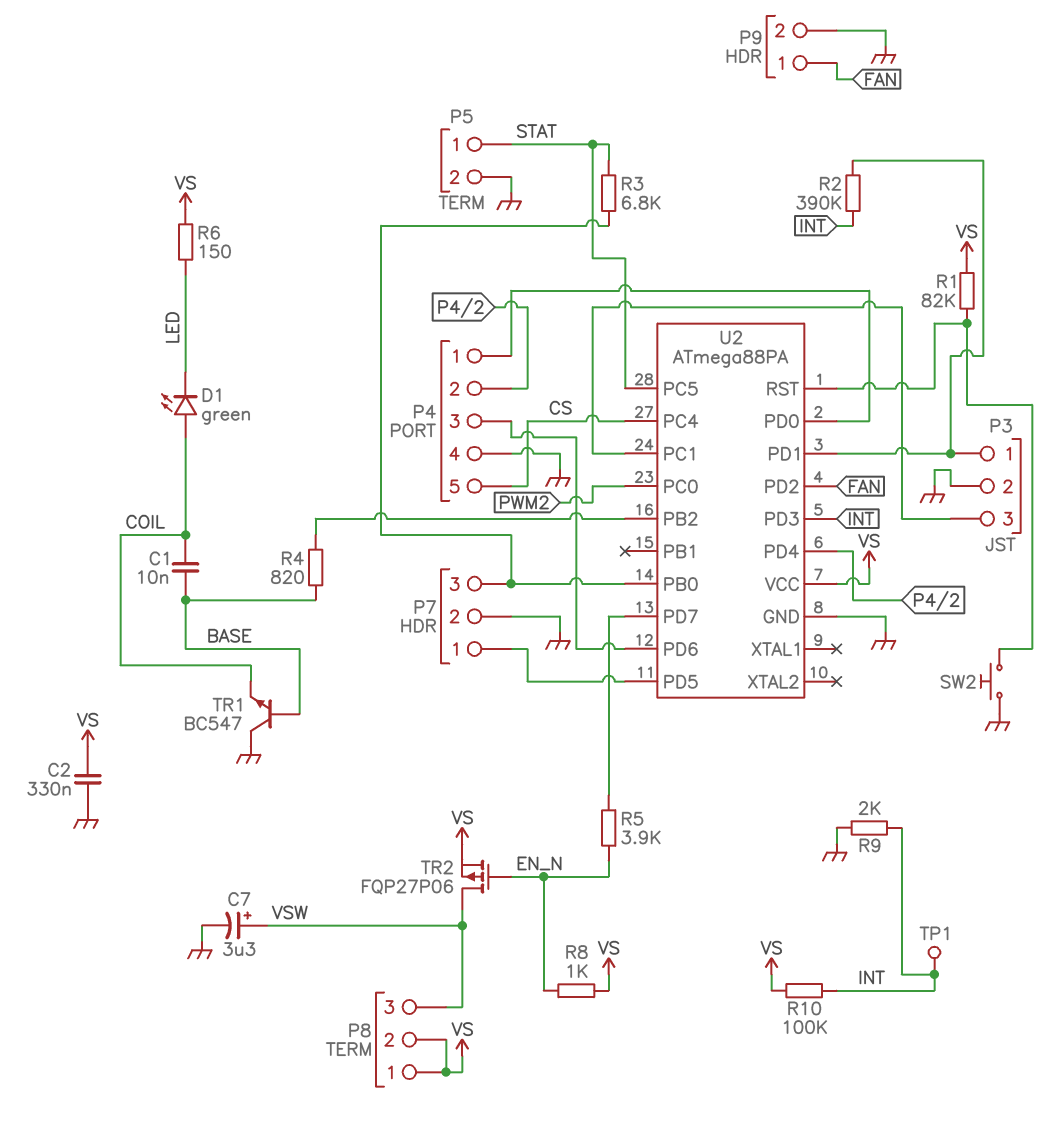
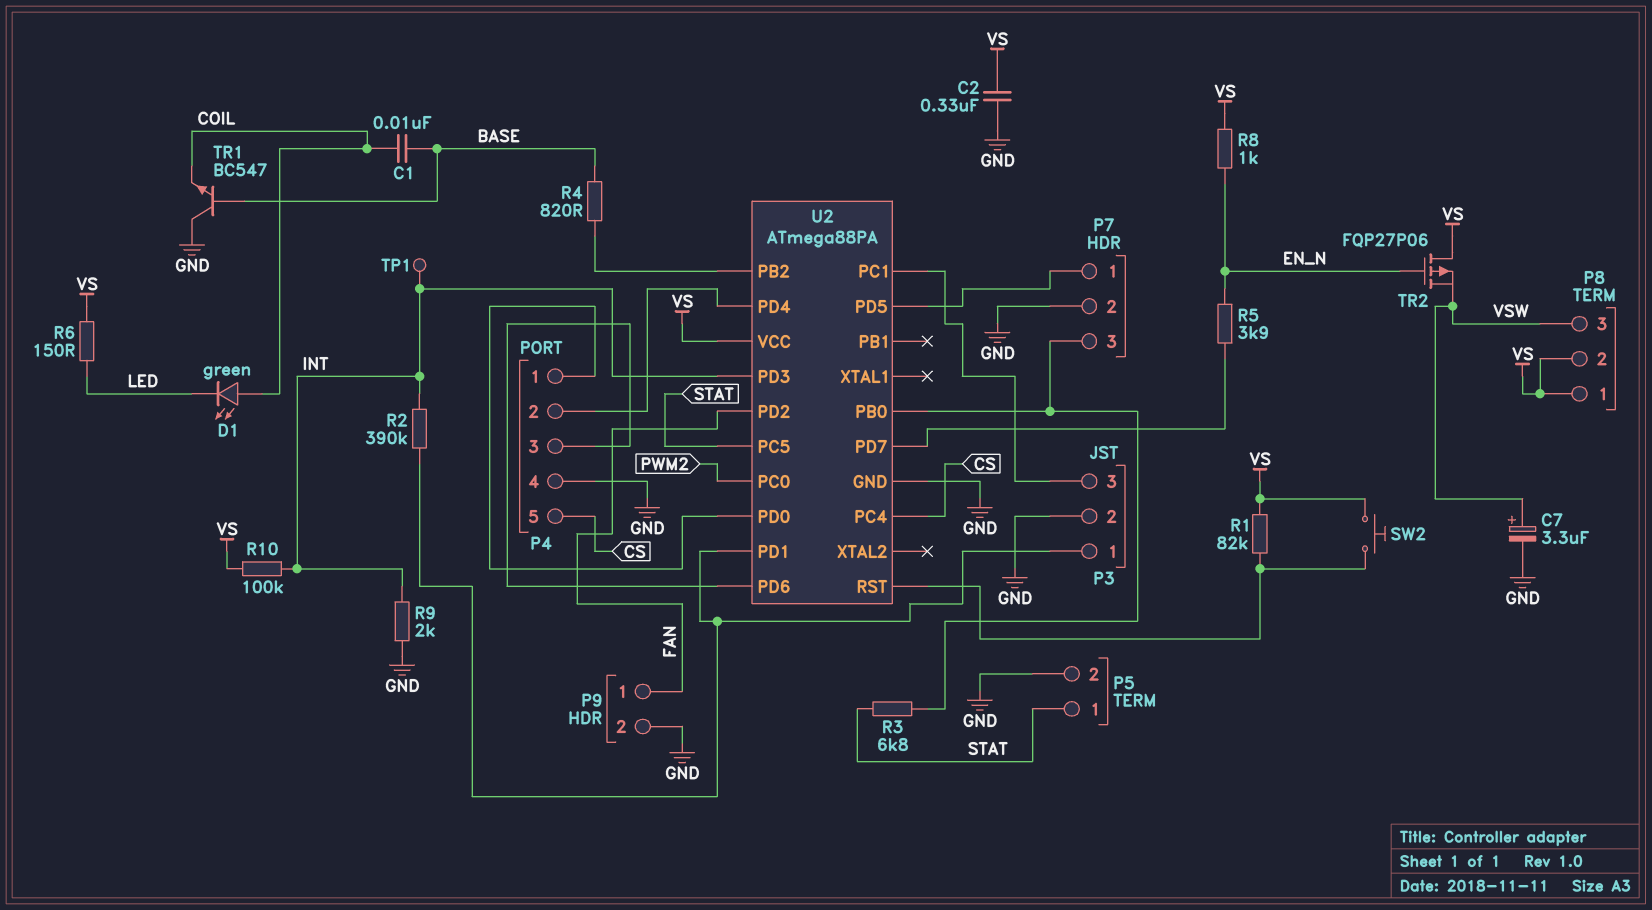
SW2: button (GND, U2/RST) -> button (U2/RST, VS)
TR2: PMOS FQP27P06 (G EN_N, D VSW, S VS) -> PMOS FQP27P06 (G EN_N, D VS, S VSW)

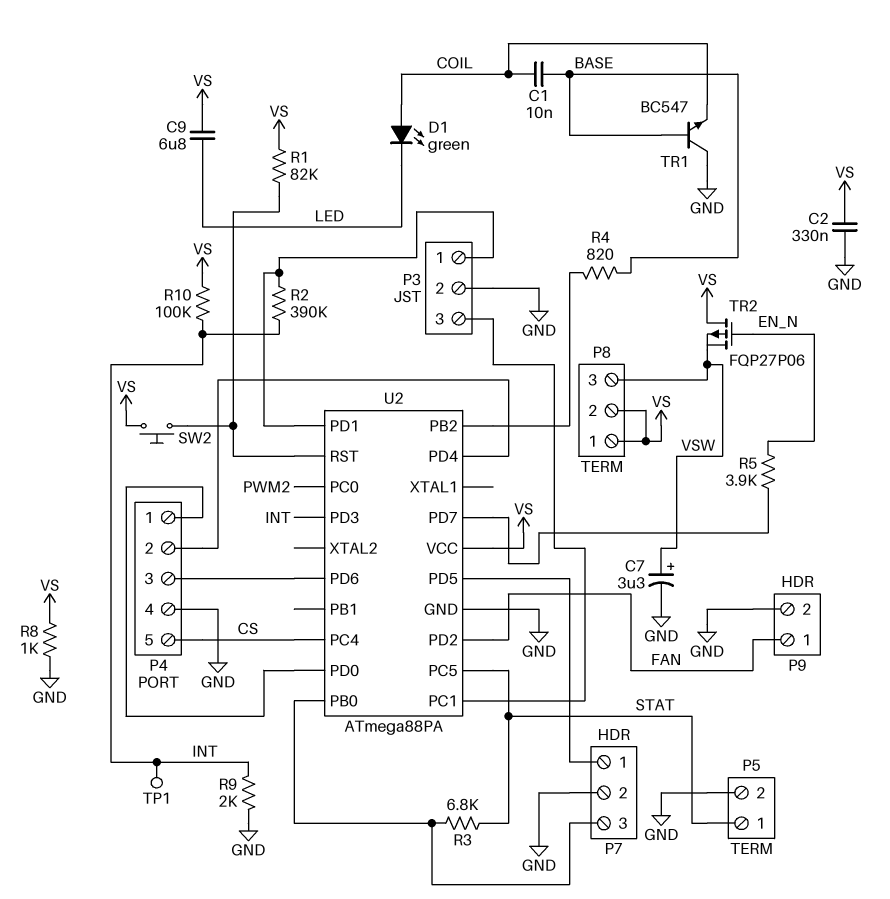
C9: none -> 6.8uF (LED, VS)
R6: 150 (LED, VS) -> none
R8: 1k (EN_N, VS) -> 1k (GND, VS)

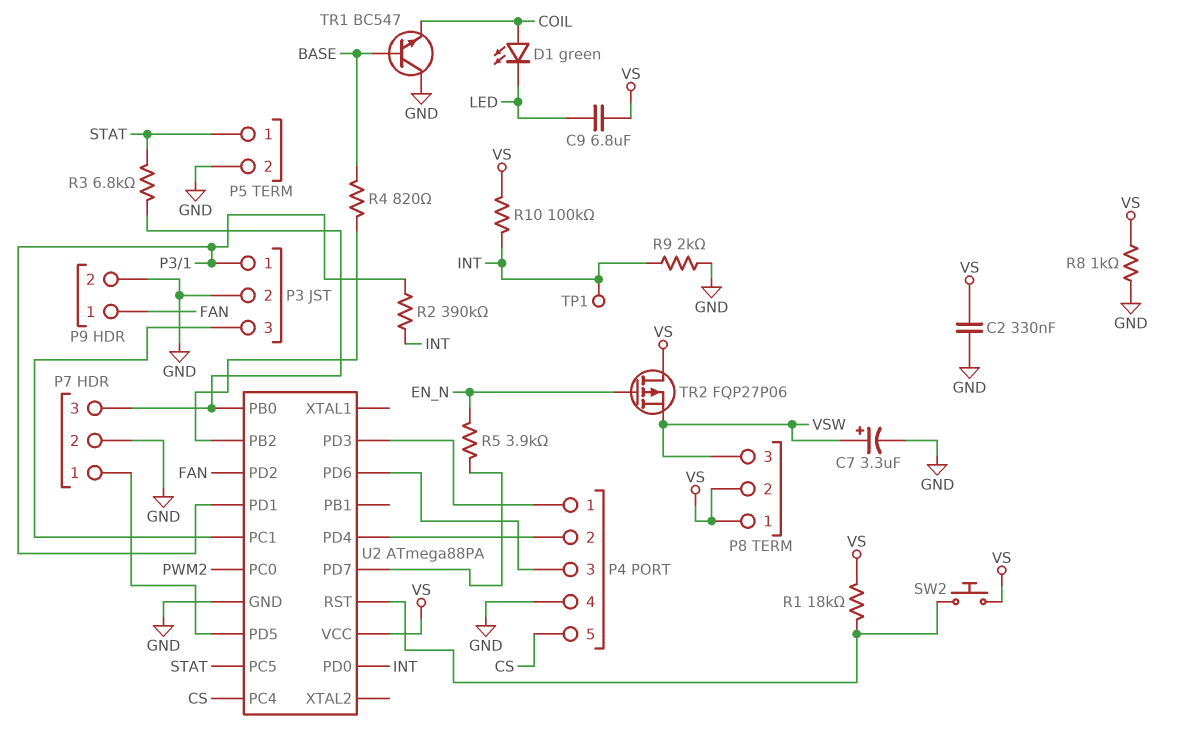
C1: 10nF (BASE, COIL) -> none
R1: 82k (U2/RST, VS) -> 18k (U2/RST, VS)
U2 pin PD0: P4/1 -> INT
U2 pin PD3: INT -> P4/1

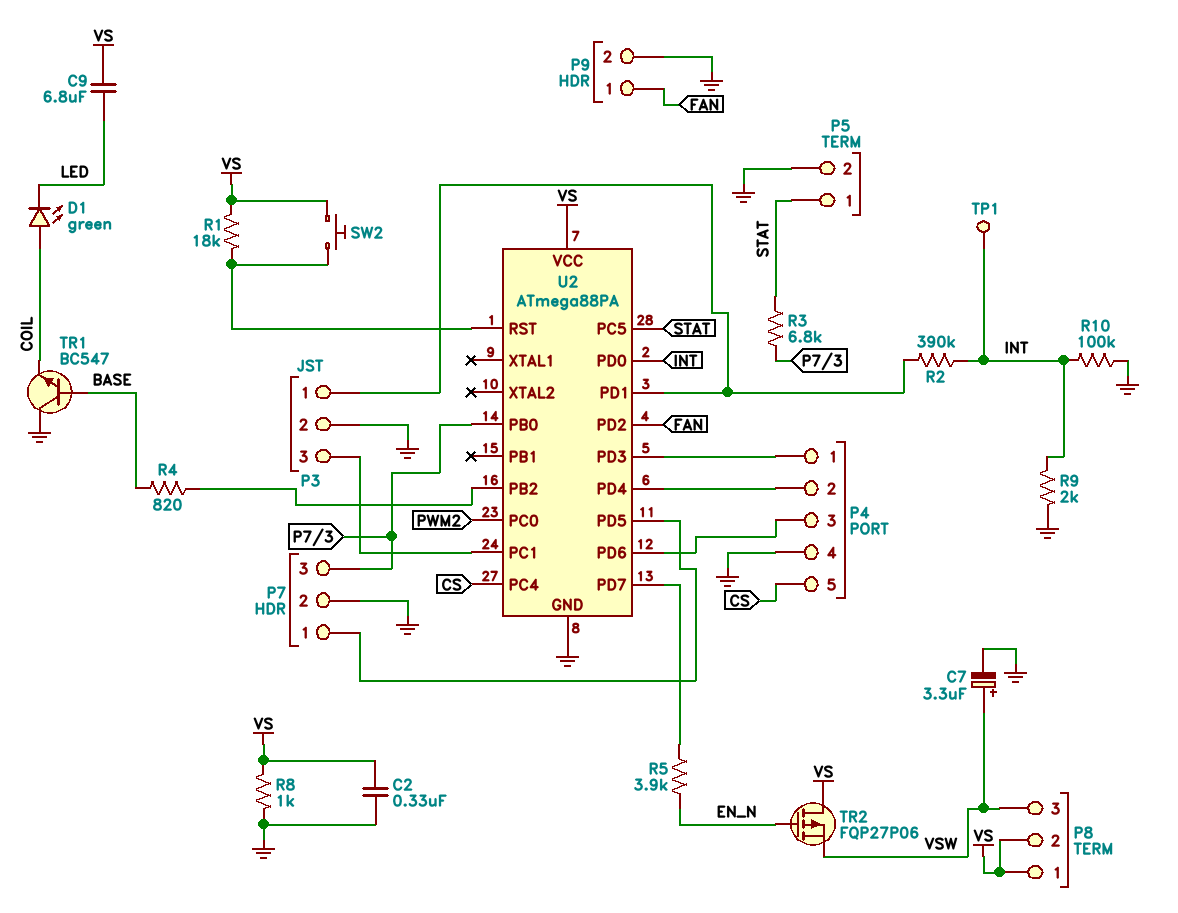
R10: 100k (INT, VS) -> 100k (GND, INT)

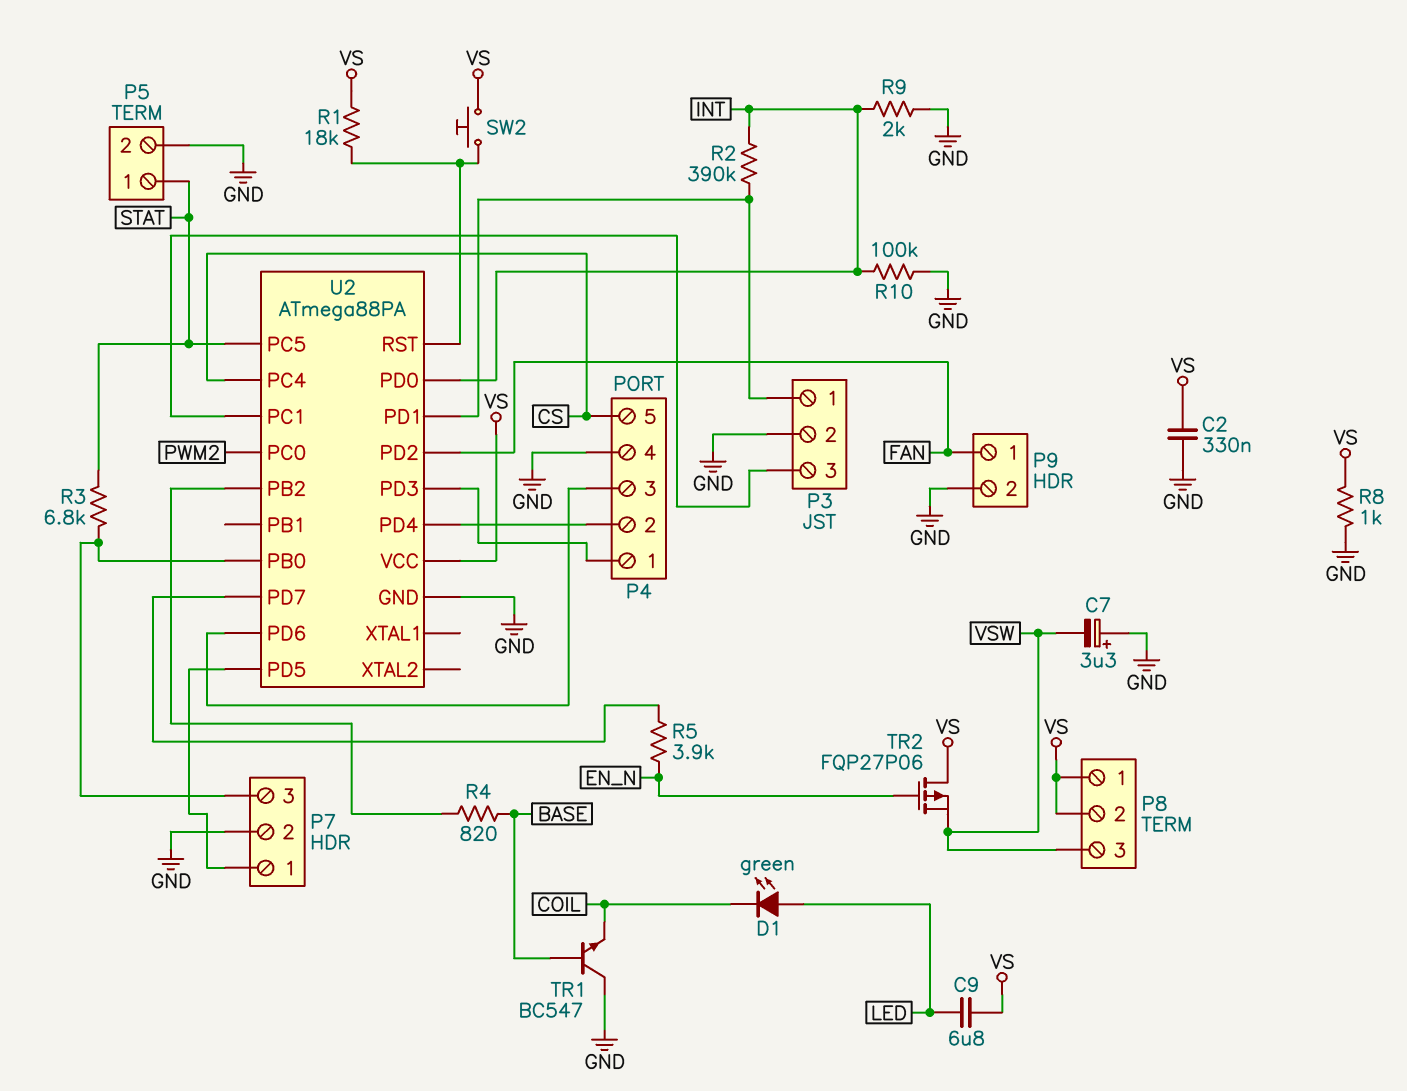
C7: 3.3uF (plus VSW, minus GND) -> 3.3uF (plus GND, minus VSW)
D1: LED green (A COIL, K LED) -> LED green (A LED, K COIL)
TP1: test point (INT) -> none

